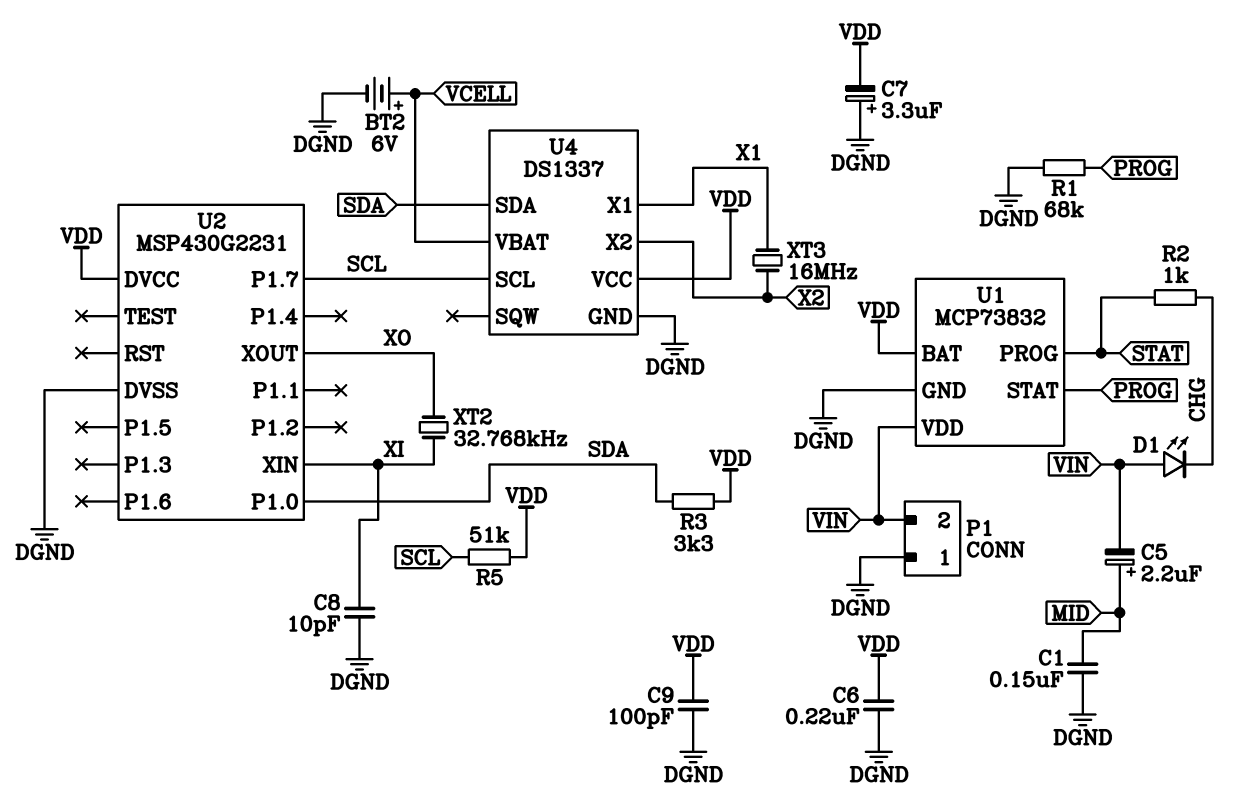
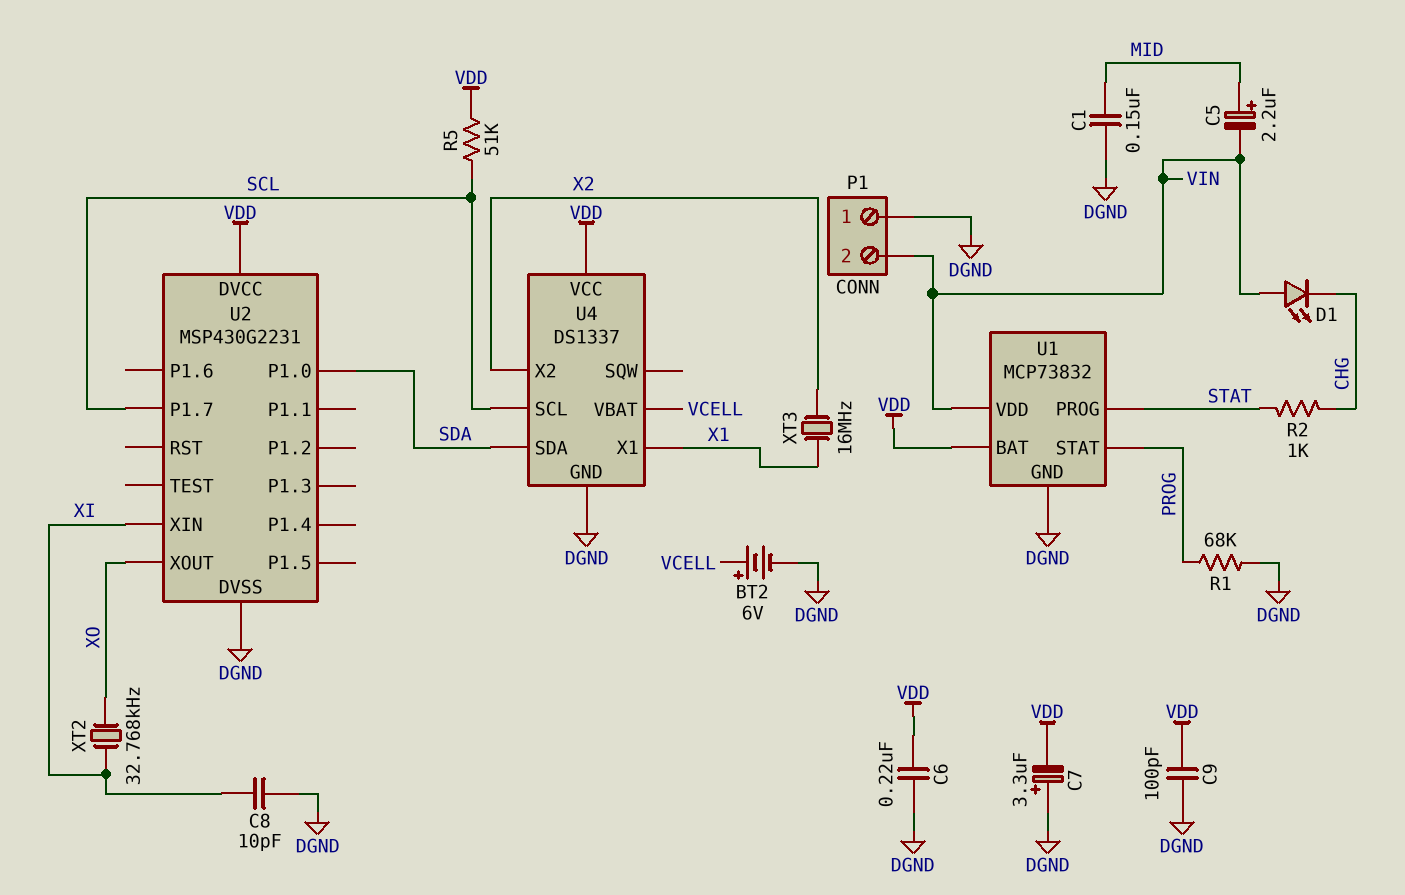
R3: 3.3k (SDA, VDD) -> none

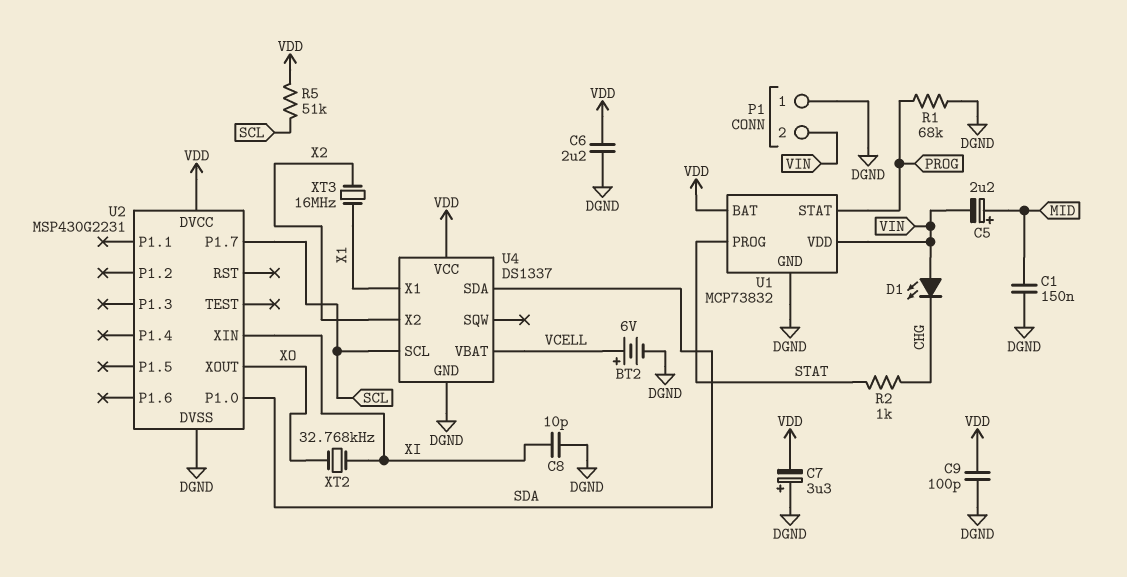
C6: 220nF (DGND, VDD) -> 2.2uF (DGND, VDD)

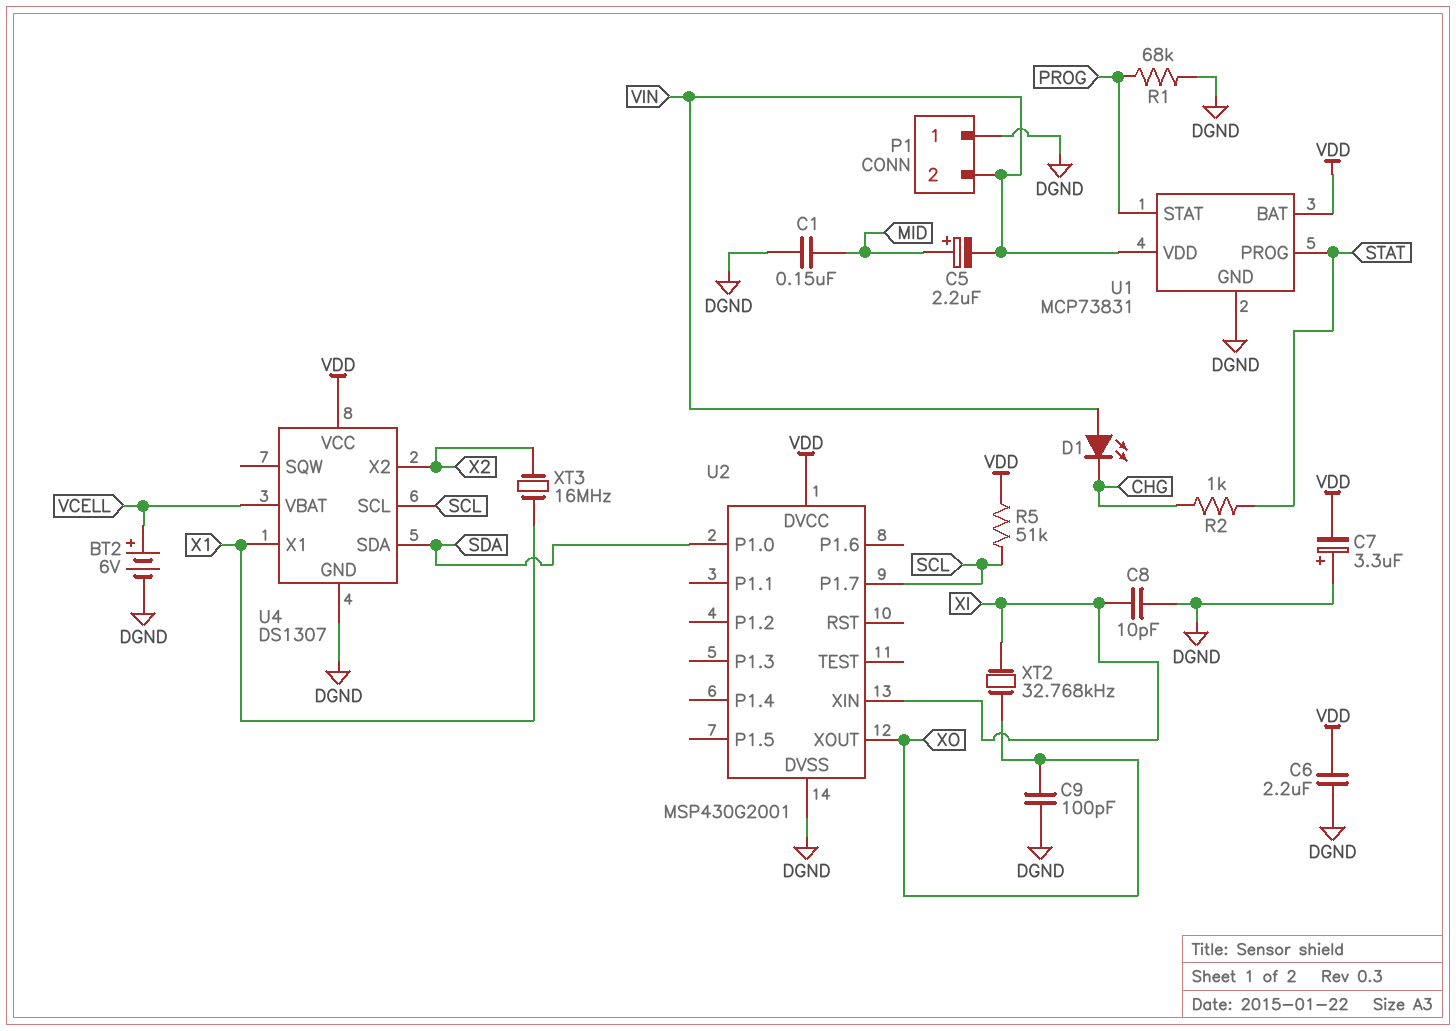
C9: 100pF (DGND, VDD) -> 100pF (DGND, XO)
U1: MCP73832 -> MCP73831
U2: MSP430G2231 -> MSP430G2001
U4: DS1337 -> DS1307

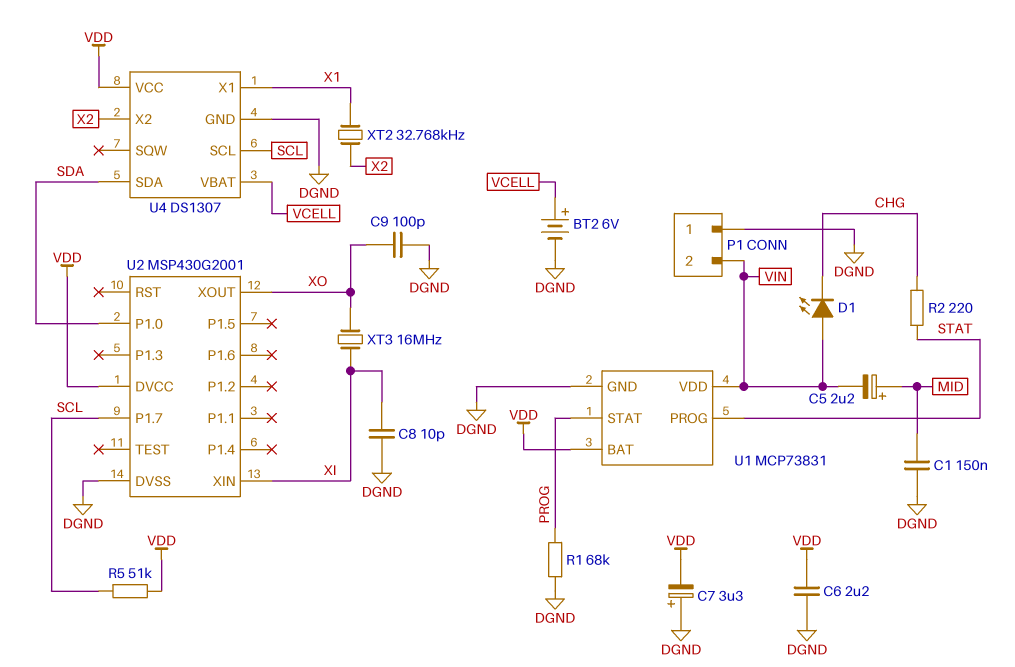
R2: 1k (CHG, STAT) -> 220 (CHG, STAT)
XT2: 32.768kHz (XI, XO) -> 32.768kHz (X1, X2)
XT3: 16MHz (X1, X2) -> 16MHz (XI, XO)

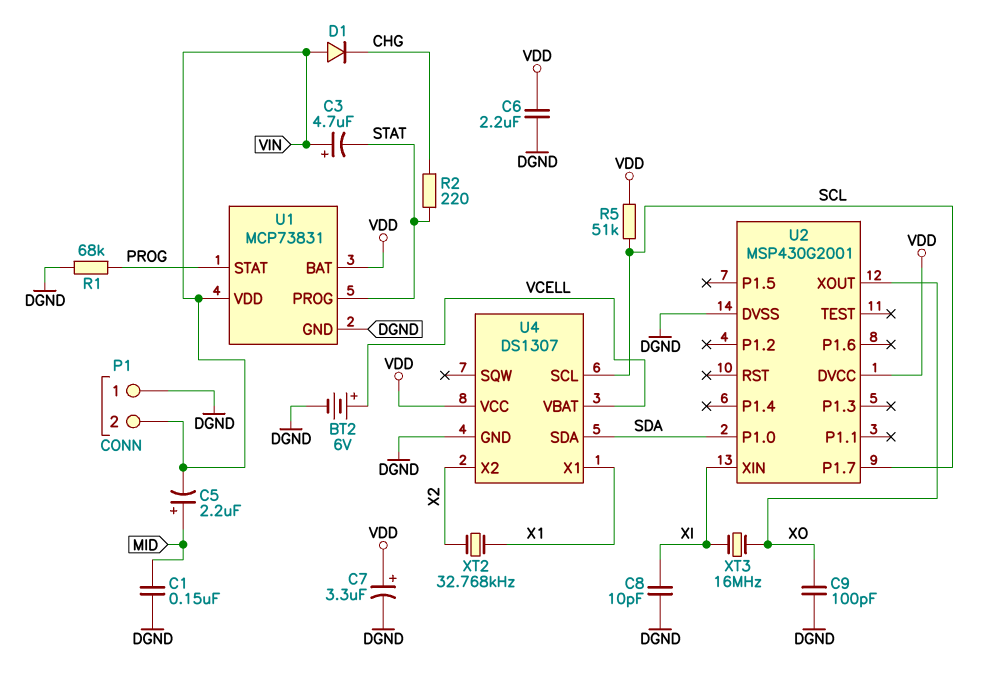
C3: none -> 4.7uF (plus VIN, minus STAT)
C7: 3.3uF (plus DGND, minus VDD) -> 3.3uF (plus VDD, minus DGND)
D1: LED (A VIN, K CHG) -> diode (A VIN, K CHG)

